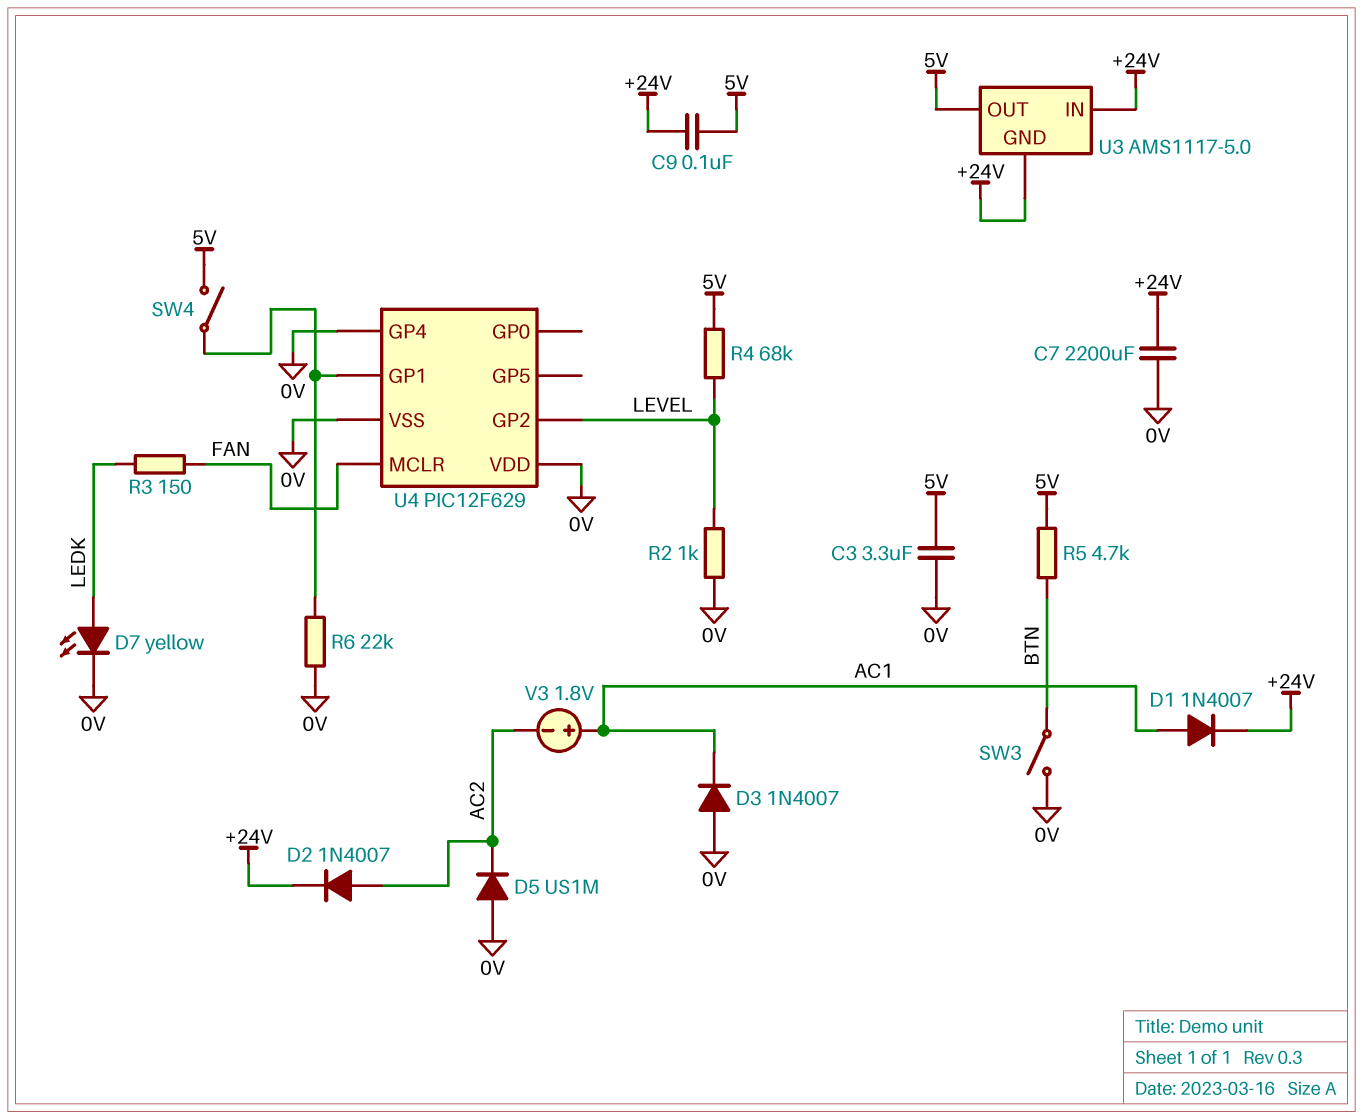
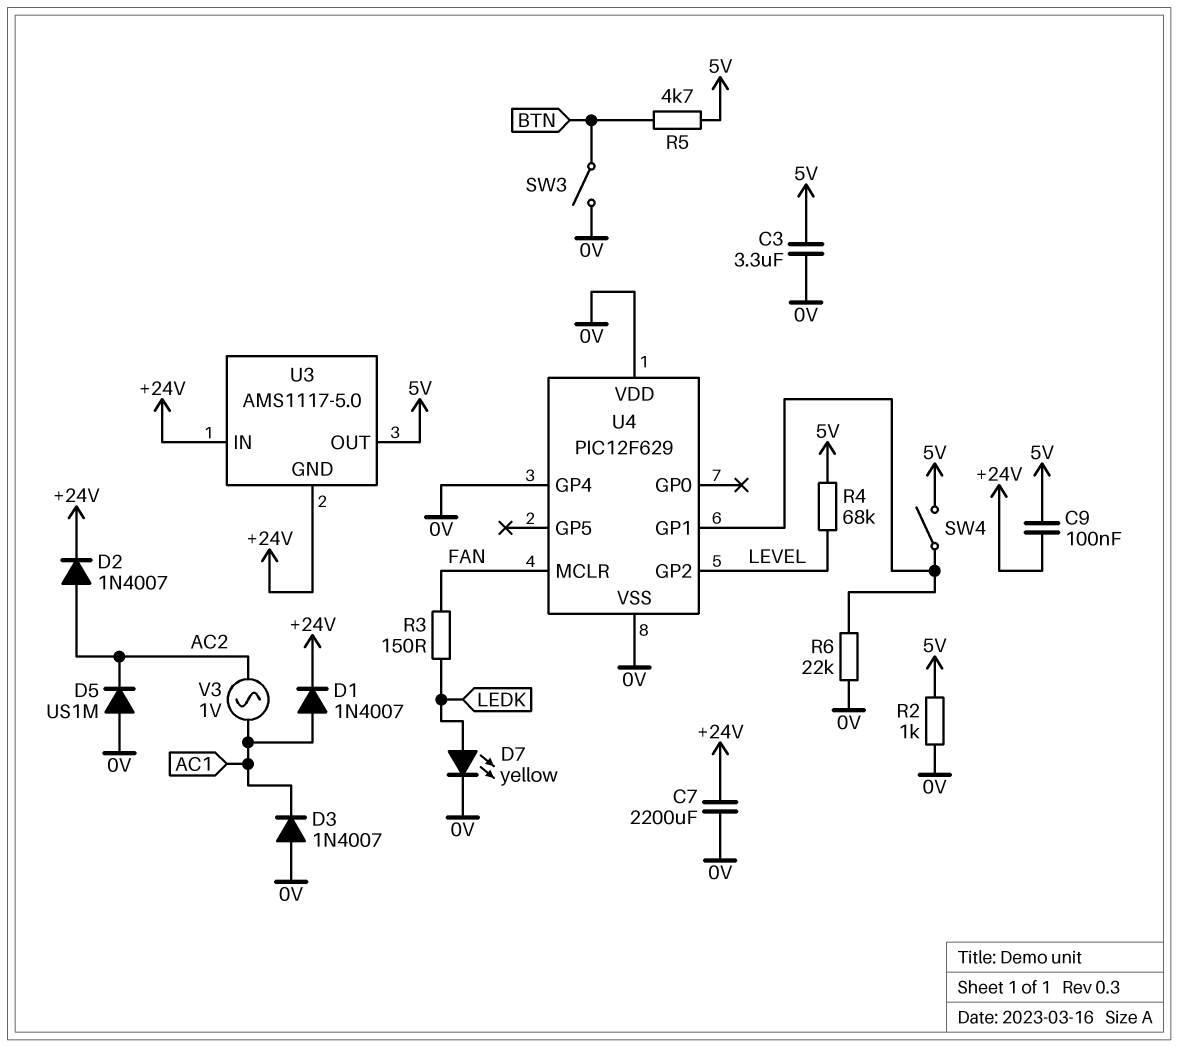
R2: 1k (0V, LEVEL) -> 1k (0V, 5V)
V3: 1.8V (plus AC1, minus AC2) -> AC 1V (AC1, AC2)

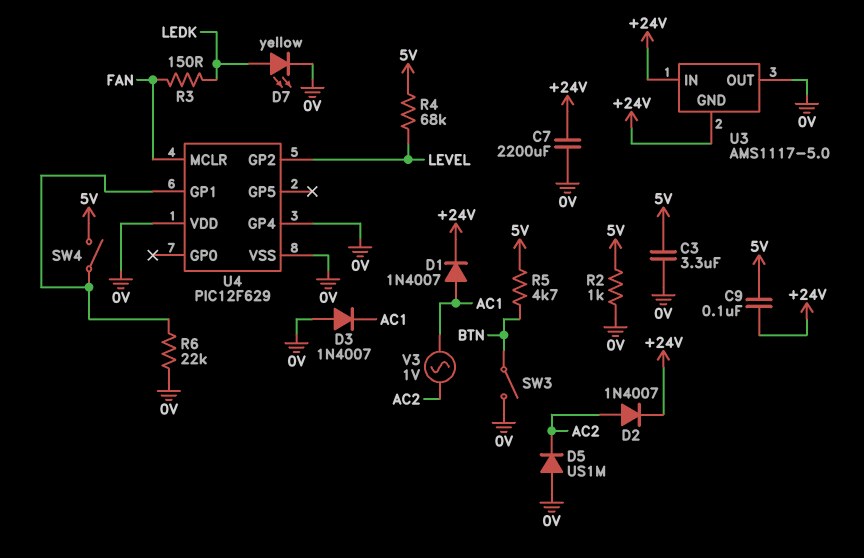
U3 pin OUT: 5V -> 0V

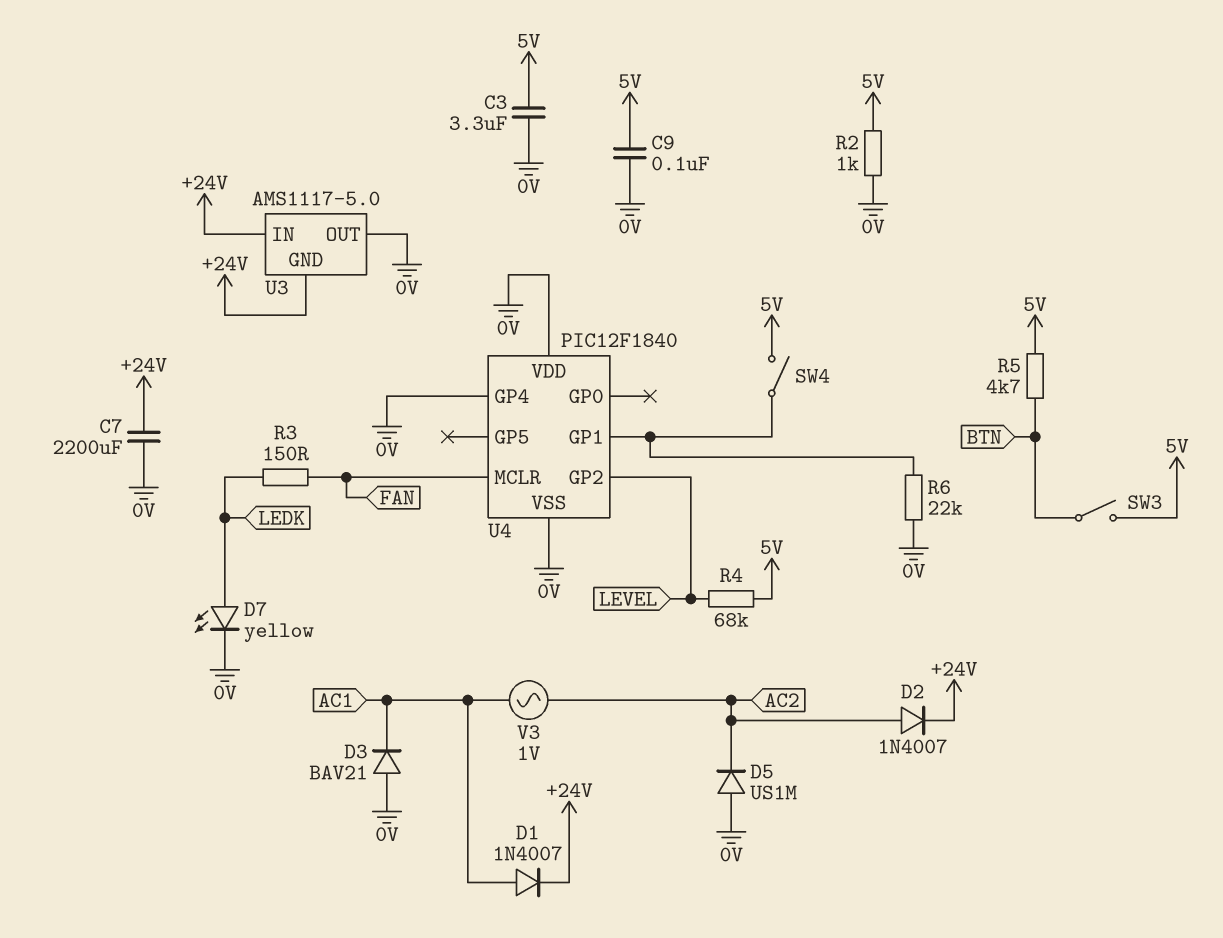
C9: 100nF (+24V, 5V) -> 100nF (0V, 5V)
D3: diode 1N4007 (A 0V, K AC1) -> diode BAV21 (A 0V, K AC1)
SW3: switch (0V, BTN) -> switch (5V, BTN)
U4: PIC12F629 -> PIC12F1840

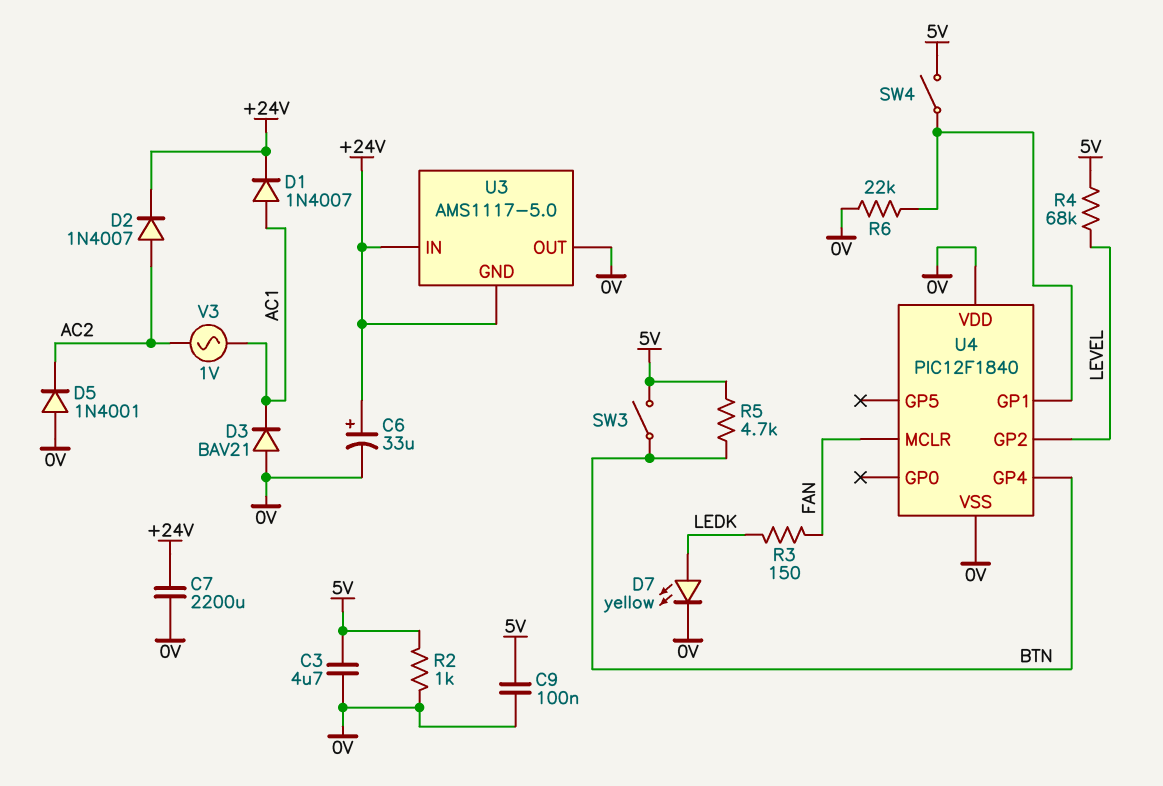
C3: 3.3uF (0V, 5V) -> 4.7uF (0V, 5V)
C6: none -> 33uF (plus +24V, minus 0V)
D5: diode US1M (A 0V, K AC2) -> diode 1N4001 (A 0V, K AC2)
U4 pin GP4: 0V -> BTN

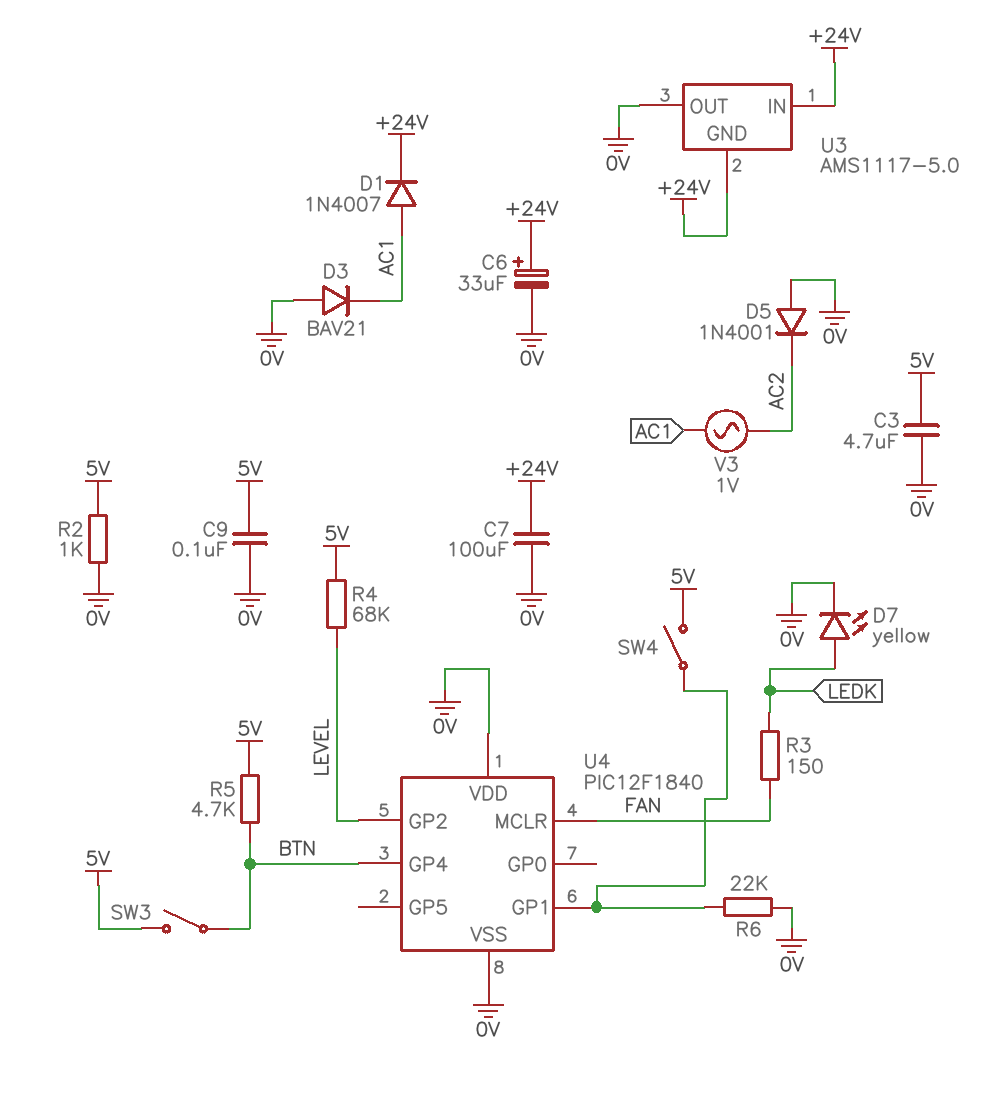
C7: 2200uF (+24V, 0V) -> 100uF (+24V, 0V)
D2: diode 1N4007 (A AC2, K +24V) -> none

